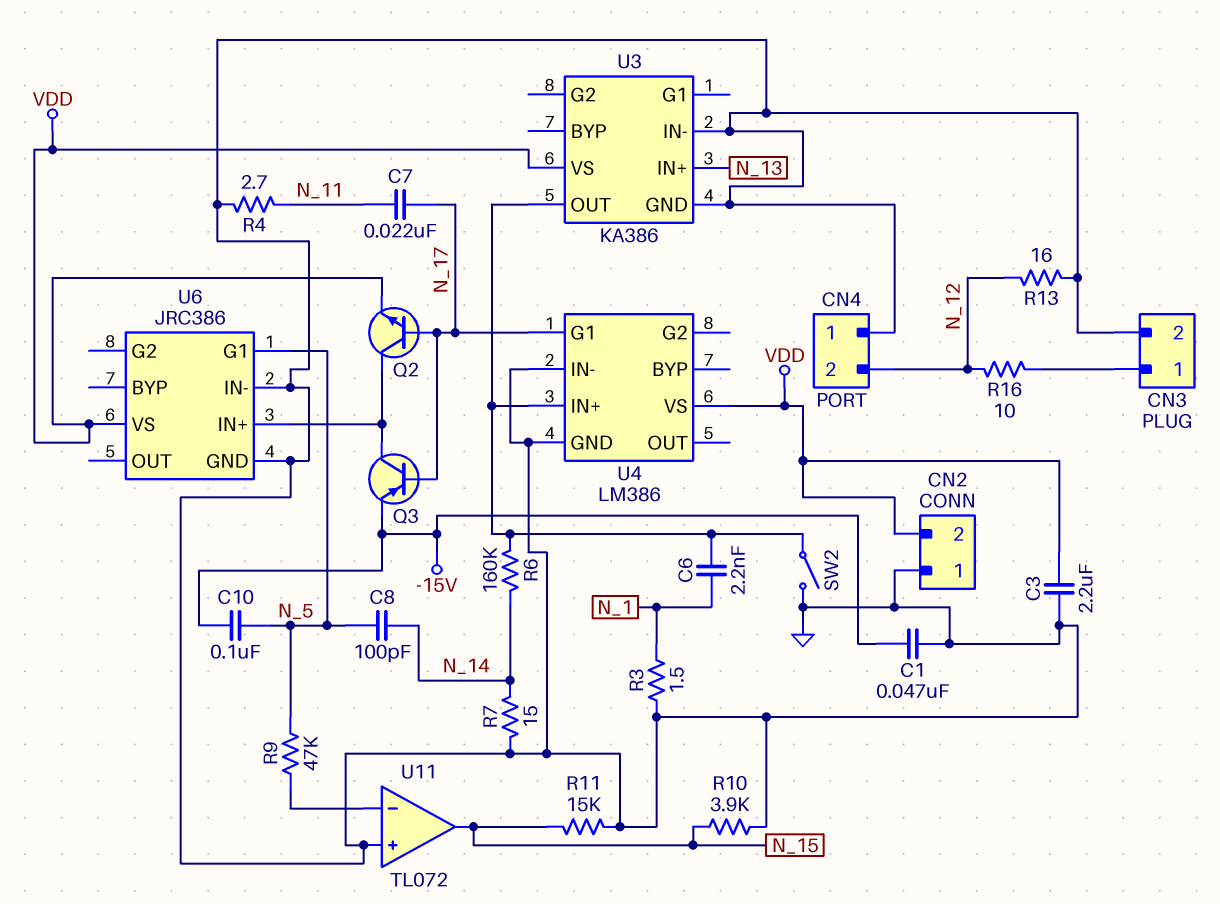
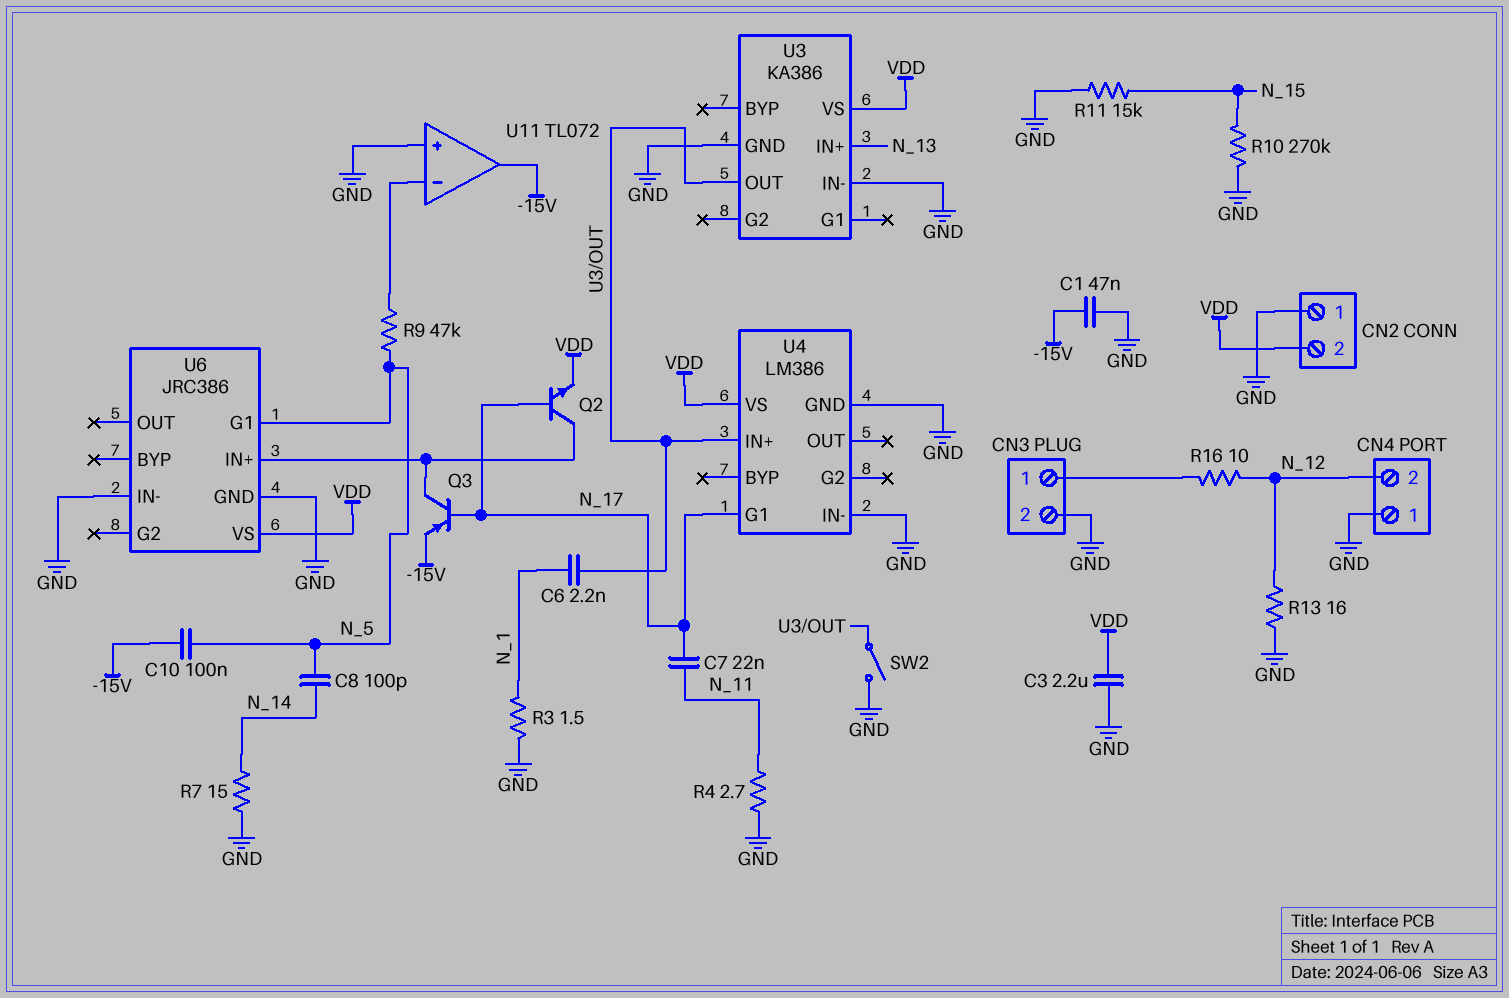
R6: 160k (N_14, U3/OUT) -> none
R10: 3.9k (GND, N_15) -> 270k (GND, N_15)
U11 pin out: N_15 -> -15V

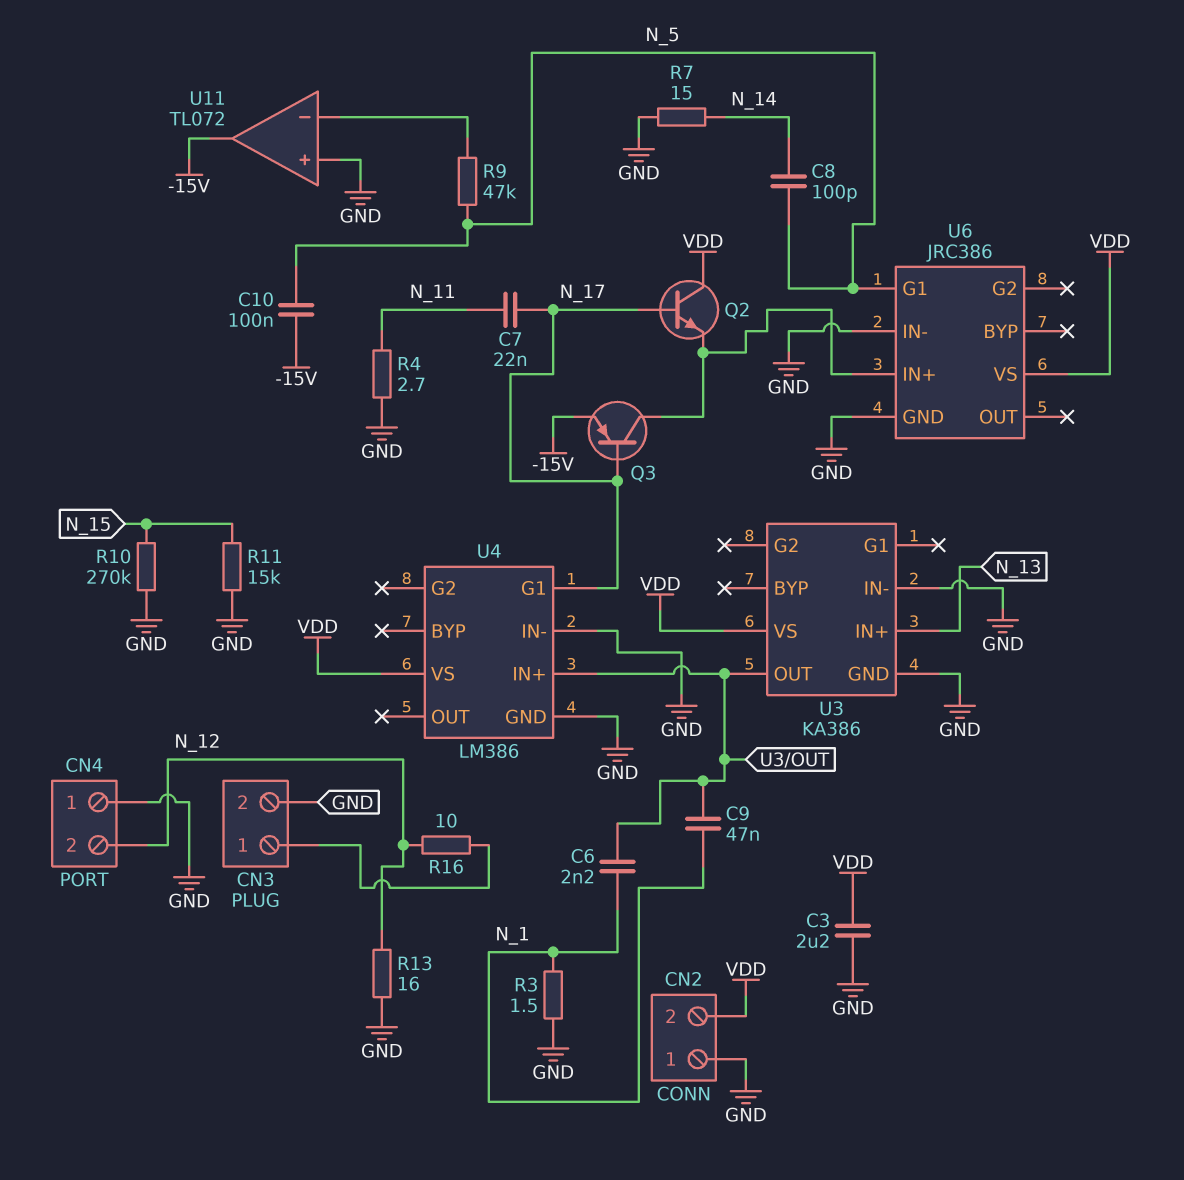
C1: 47nF (-15V, GND) -> none
C9: none -> 47nF (N_1, U3/OUT)
Q2: NPN (B N_17, C U6/IN+, E VDD) -> NPN (B N_17, C VDD, E U6/IN+)
SW2: switch (GND, U3/OUT) -> none

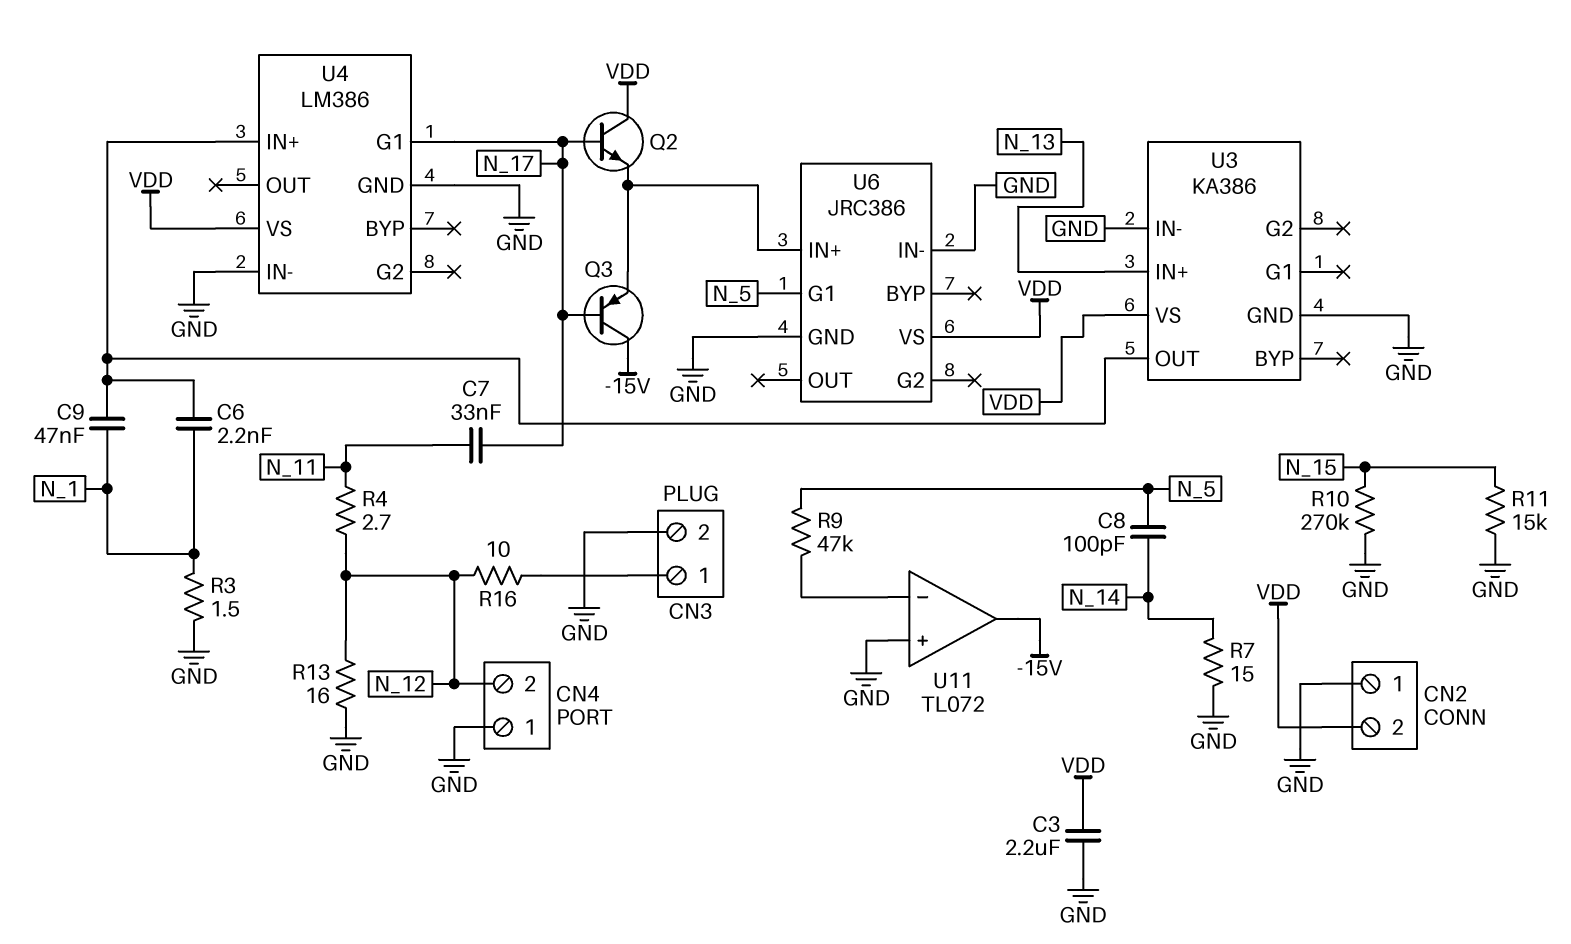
C7: 22nF (N_11, N_17) -> 33nF (N_11, N_17)
C10: 100nF (-15V, N_5) -> none
Q3: PNP (B N_17, C U6/IN+, E -15V) -> PNP (B N_17, C -15V, E U6/IN+)
R4: 2.7 (GND, N_11) -> 2.7 (N_11, N_12)

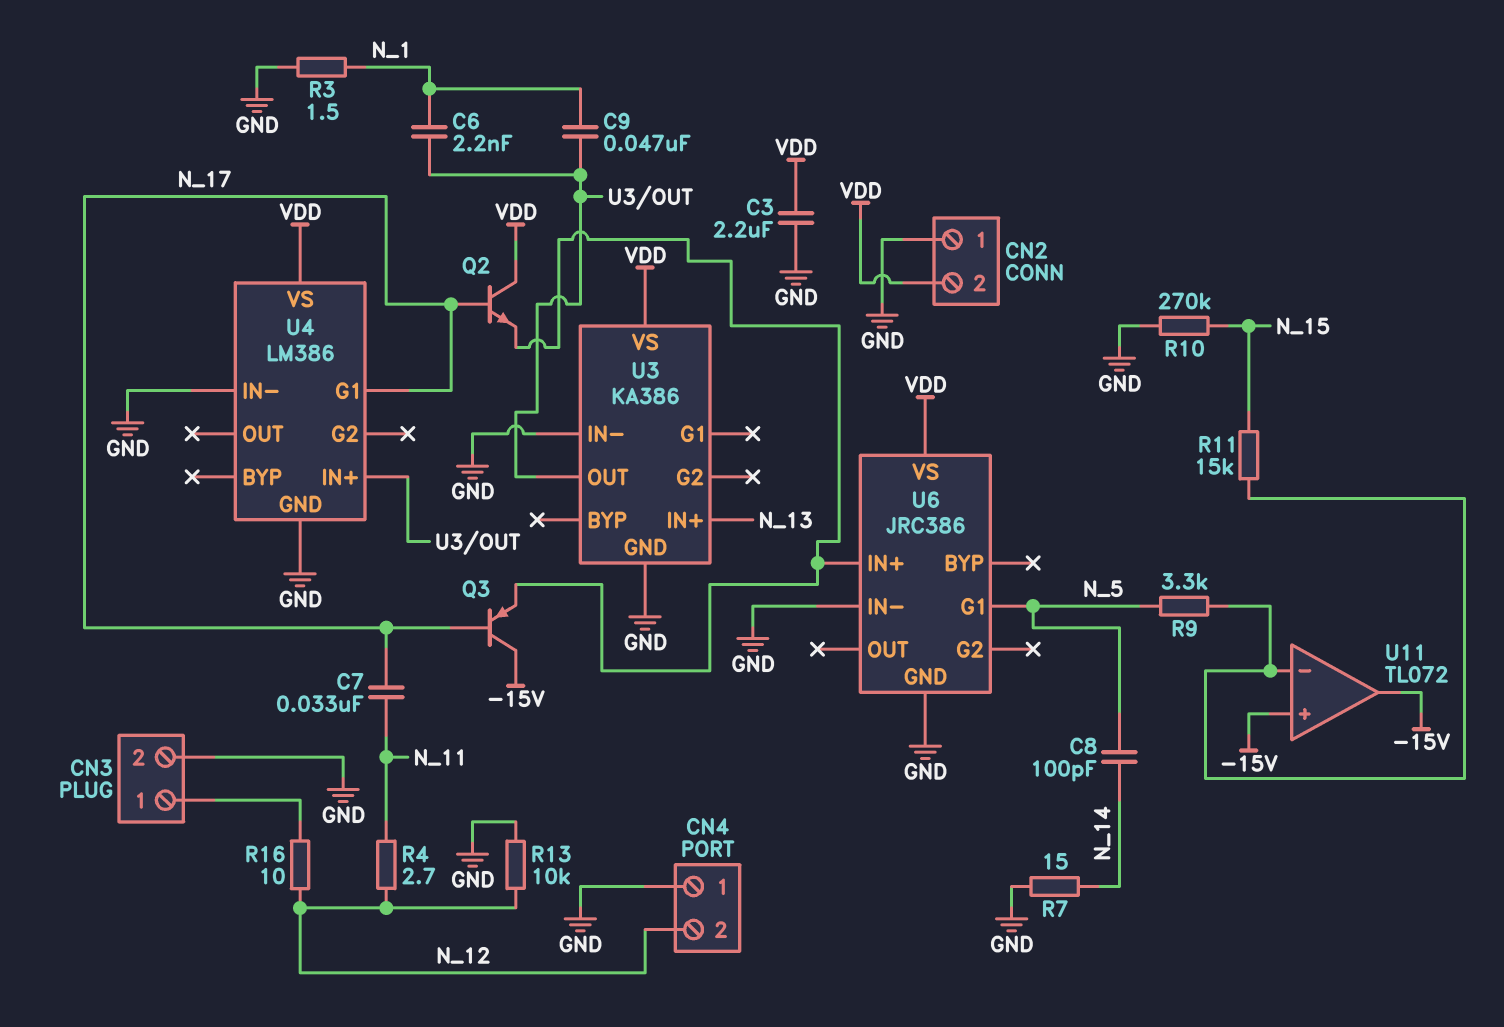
R9: 47k (N_5, U11/in-) -> 3.3k (N_5, U11/in-)
R11: 15k (GND, N_15) -> 15k (N_15, U11/in-)
R13: 16 (GND, N_12) -> 10k (GND, N_12)
U11 pin in+: GND -> -15V

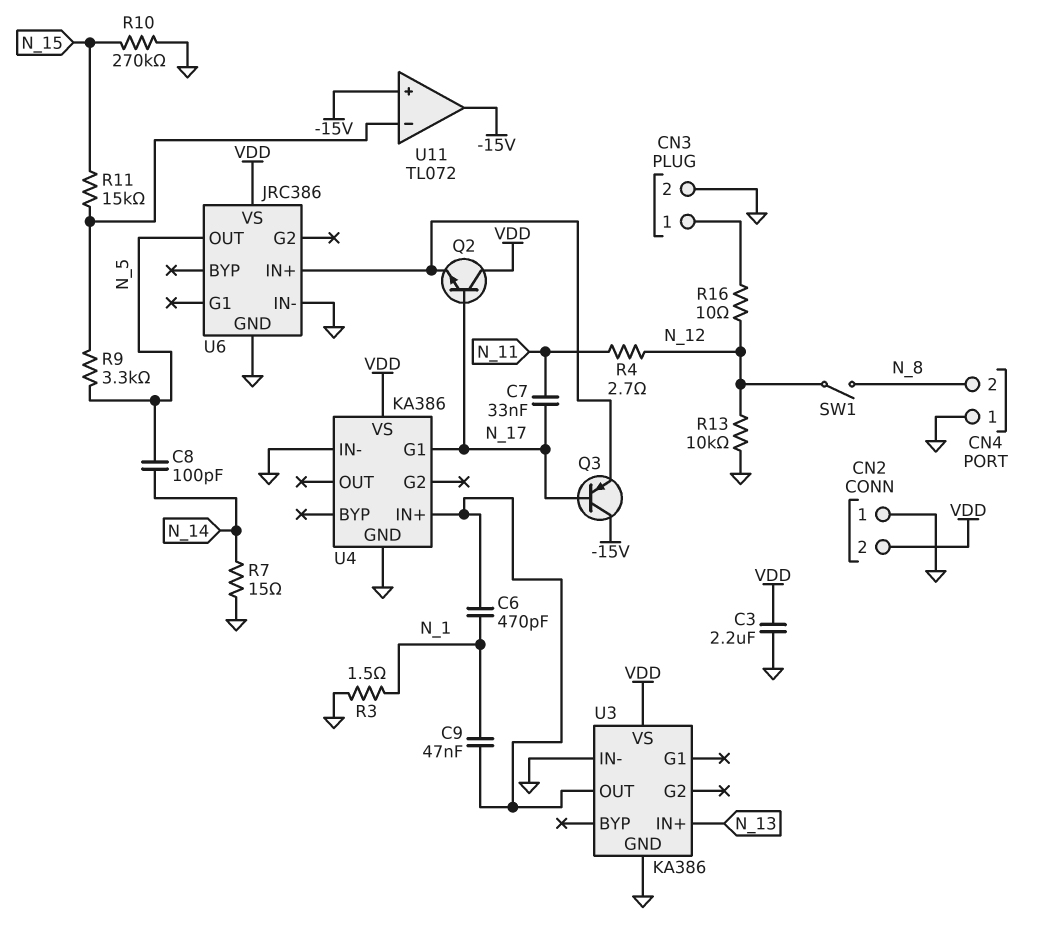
C6: 2.2nF (N_1, U3/OUT) -> 470pF (N_1, U3/OUT)
CN4 pin 2: N_12 -> N_8
SW1: none -> switch (N_8, N_12)
U4: LM386 -> KA386
U6 pin G1: N_5 -> none
U6 pin OUT: none -> N_5

